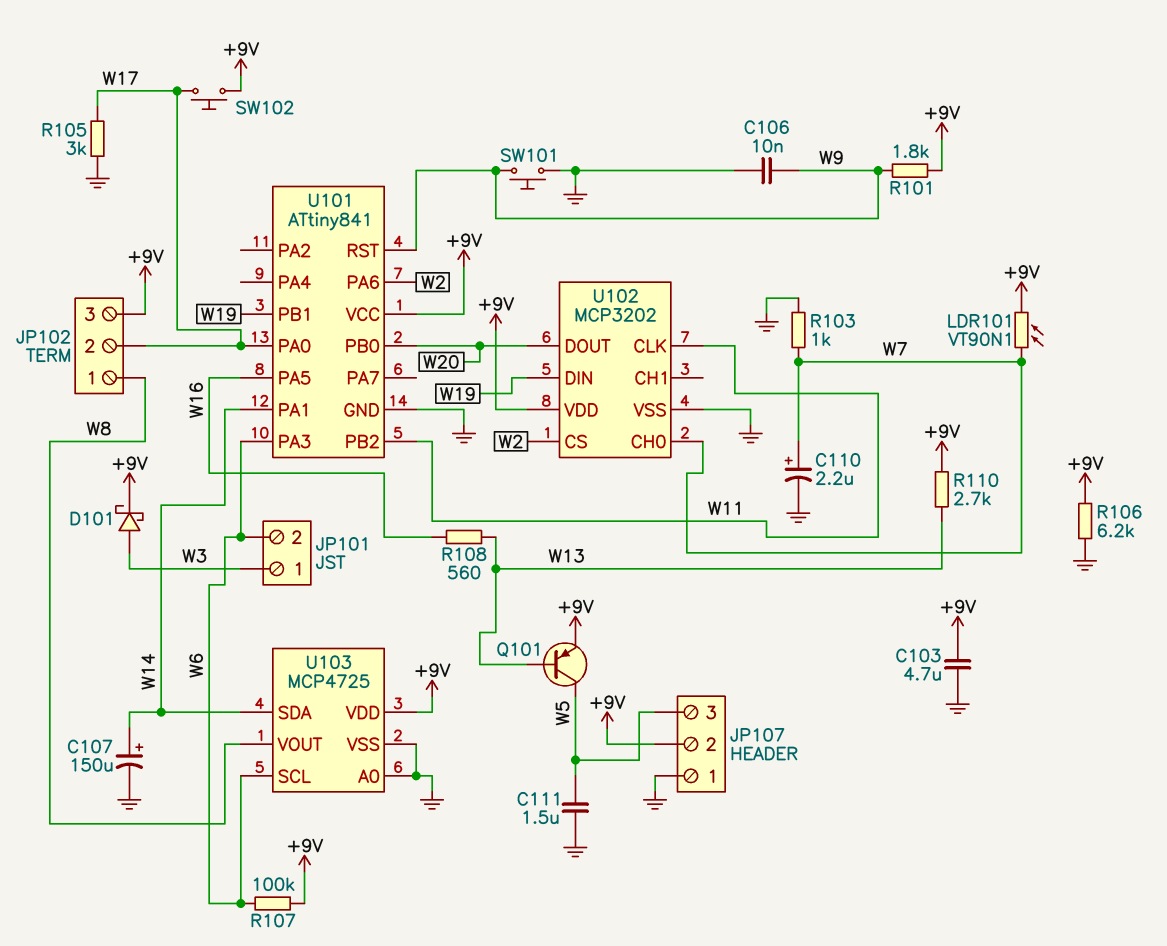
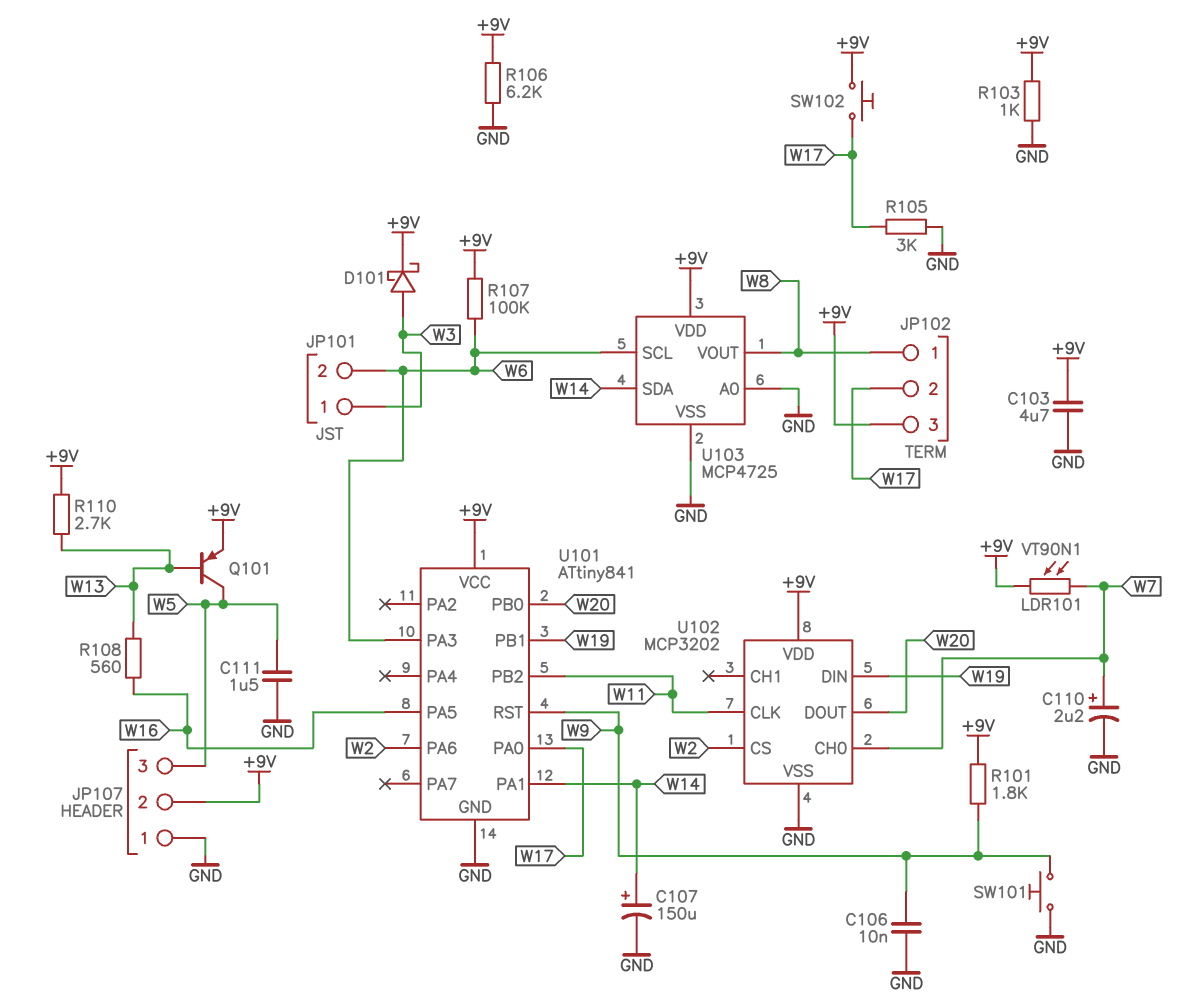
R103: 1k (GND, W7) -> 1k (+9V, GND)

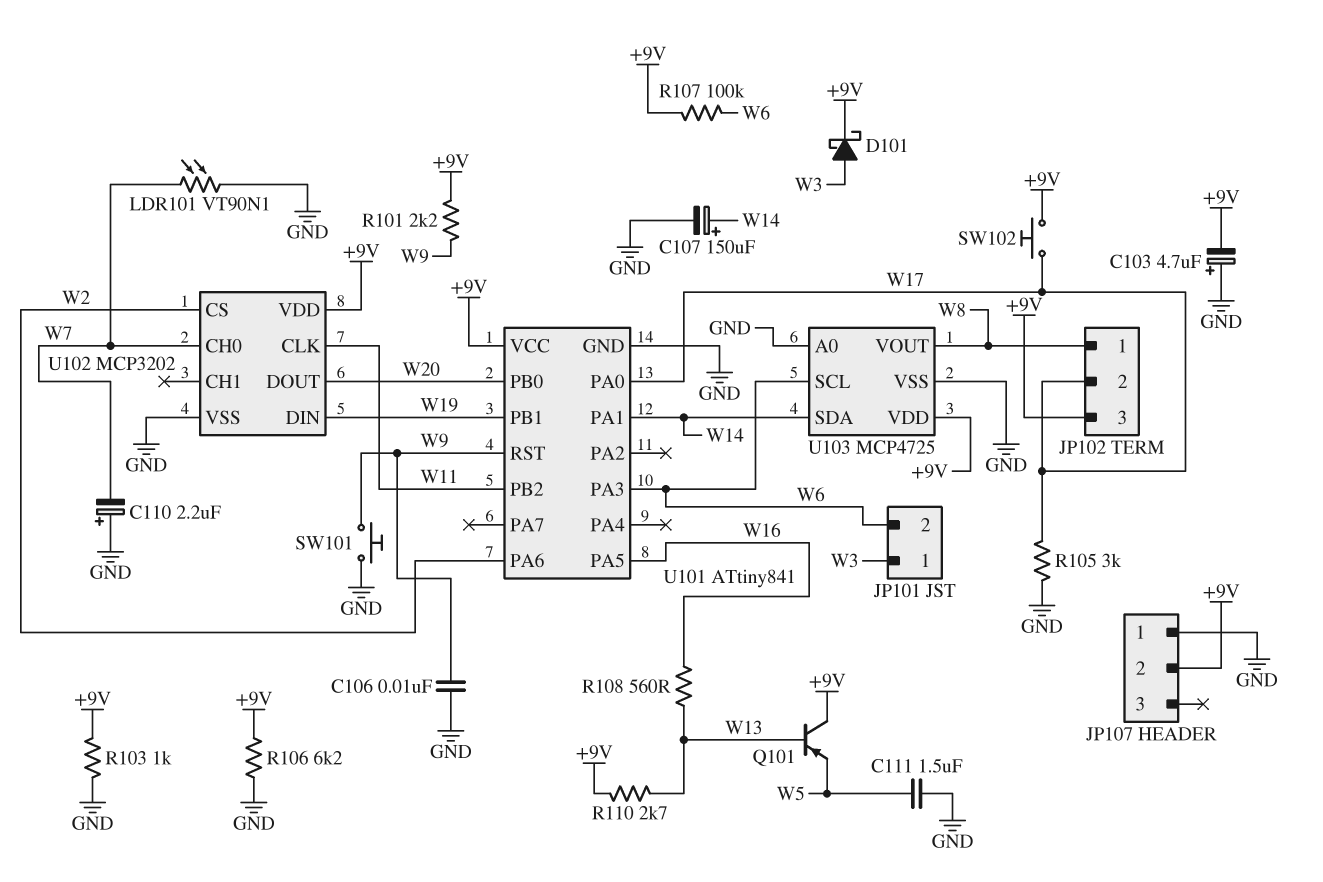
C103: 4.7uF (+9V, GND) -> 4.7uF (plus GND, minus +9V)
C110: 2.2uF (plus W7, minus GND) -> 2.2uF (plus GND, minus W7)
JP107 pin 3: W5 -> none
LDR101: VT90N1 (+9V, W7) -> VT90N1 (GND, W7)
Q101: PNP (B W13, C W5, E +9V) -> PNP (B W13, C +9V, E W5)
R101: 1.8k (+9V, W9) -> 2.2k (+9V, W9)

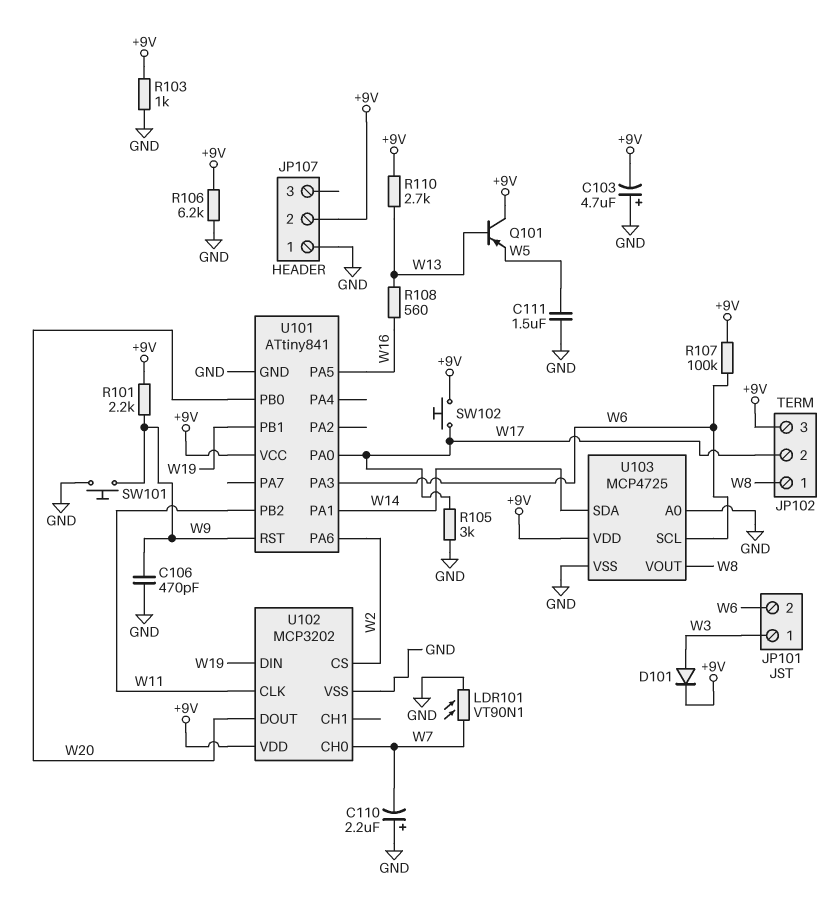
C106: 10nF (GND, W9) -> 470pF (GND, W9)
C107: 150uF (plus W14, minus GND) -> none
D101: schottky (A W3, K +9V) -> diode (A W3, K +9V)

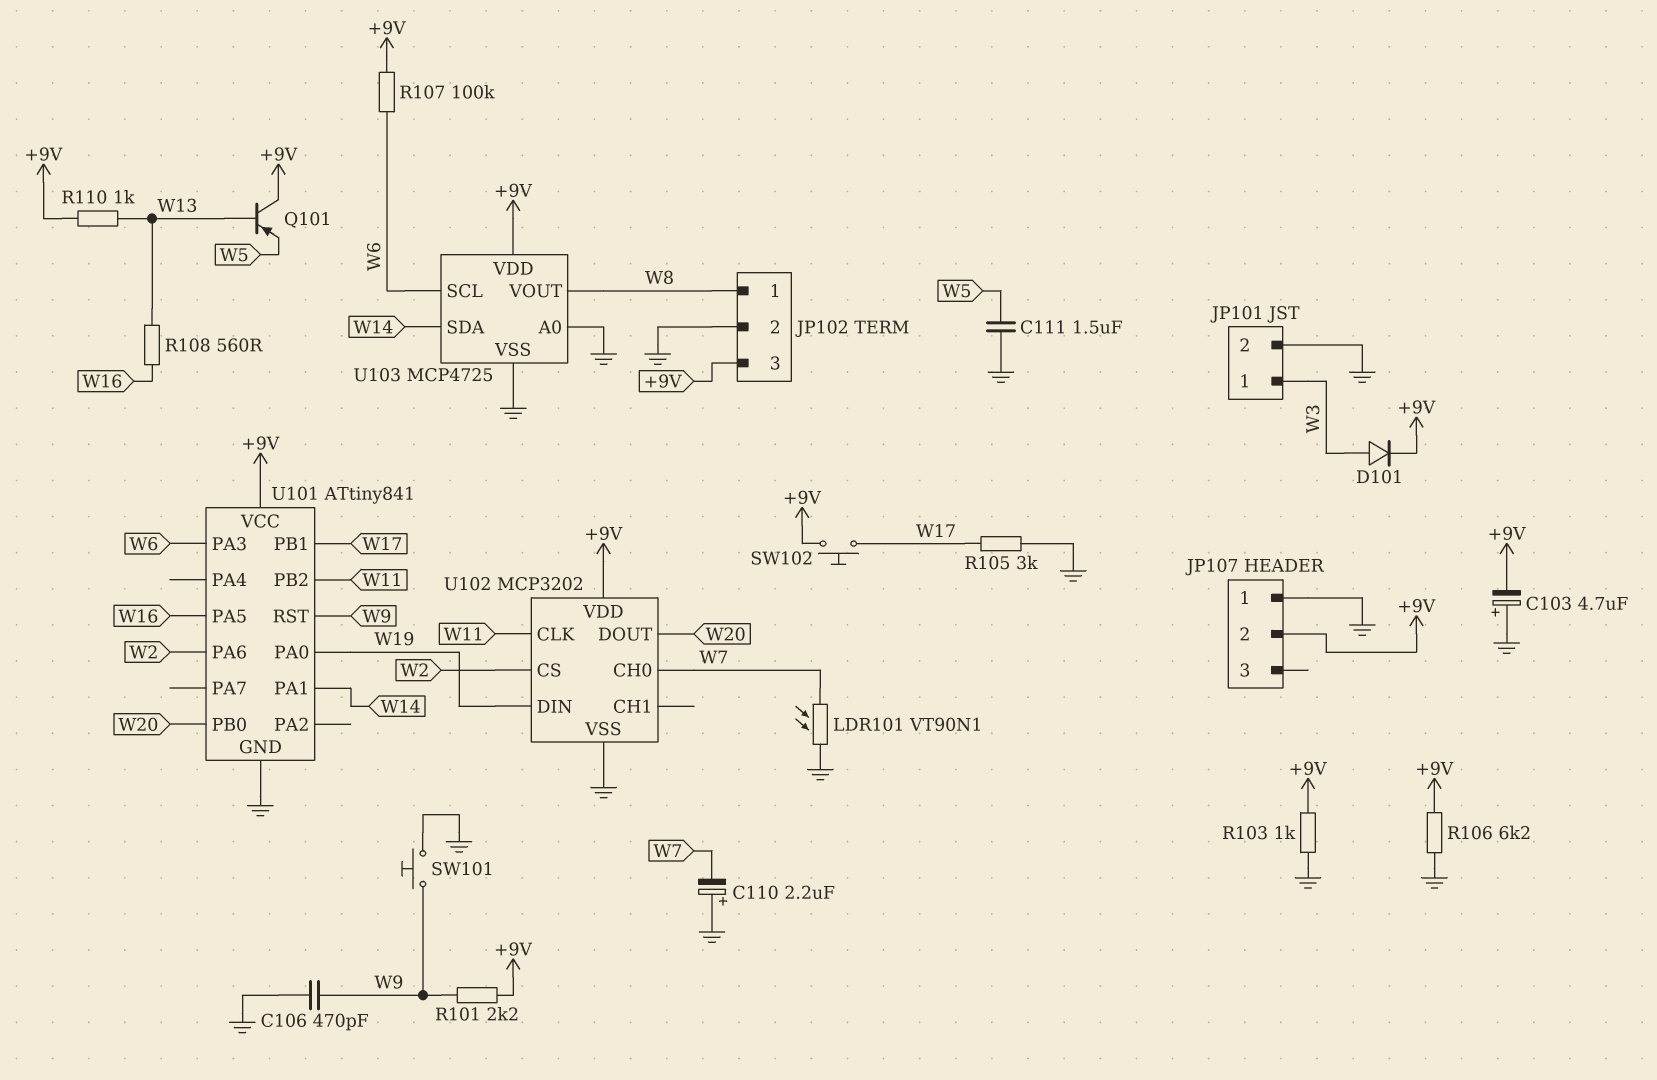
JP101 pin 2: W6 -> GND
JP102 pin 2: W17 -> GND
R110: 2.7k (+9V, W13) -> 1k (+9V, W13)
U101 pin PA0: W17 -> W19
U101 pin PB1: W19 -> W17

